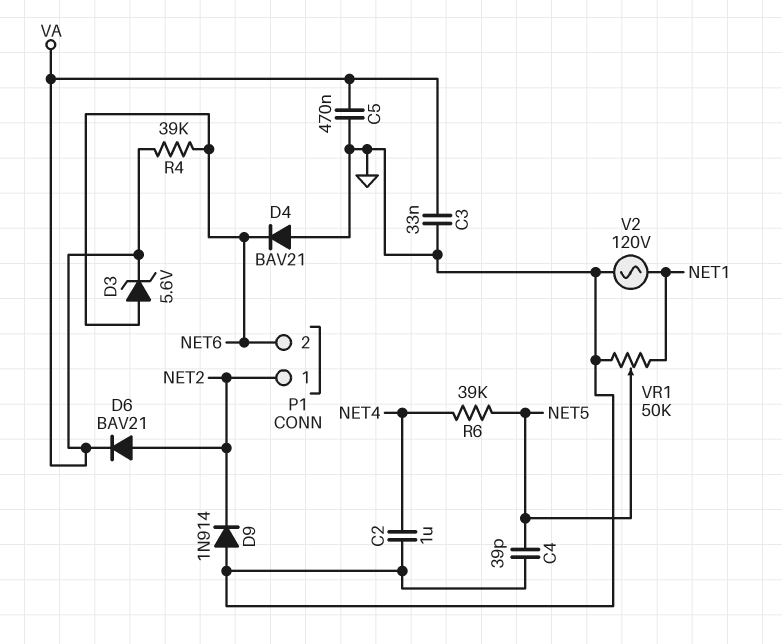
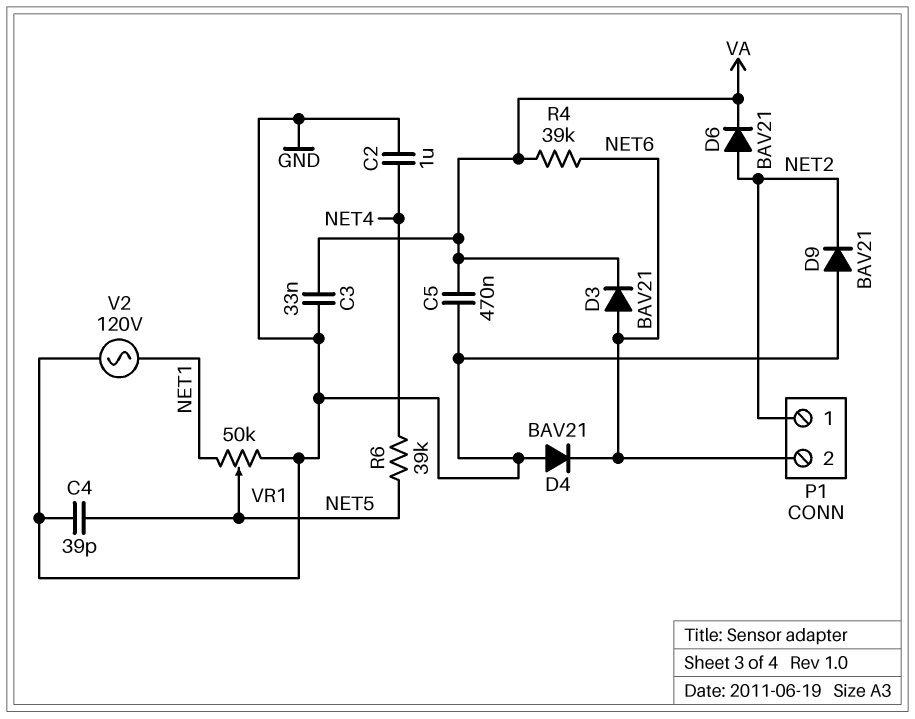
D3: zener 5.6V (A NET6, K VA) -> diode BAV21 (A NET6, K VA)
D9: diode 1N914 (A GND, K NET2) -> diode BAV21 (A GND, K NET2)

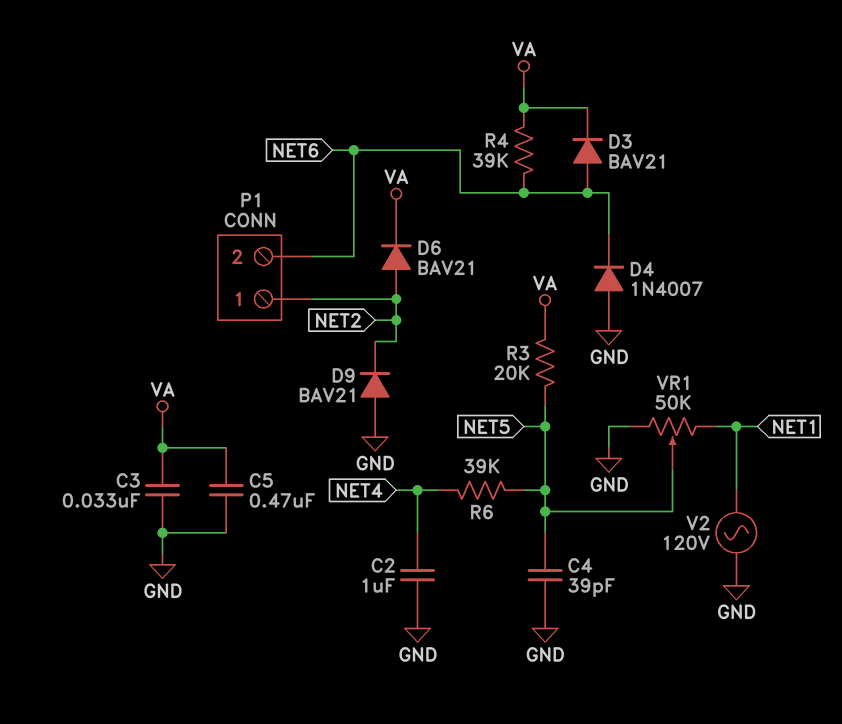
D4: diode BAV21 (A GND, K NET6) -> diode 1N4007 (A GND, K NET6)
R3: none -> 20k (NET5, VA)

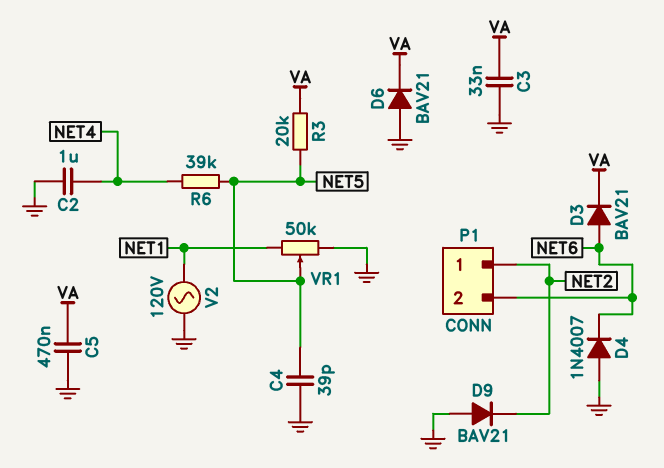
D6: diode BAV21 (A NET2, K VA) -> diode BAV21 (A GND, K VA)
R4: 39k (NET6, VA) -> none

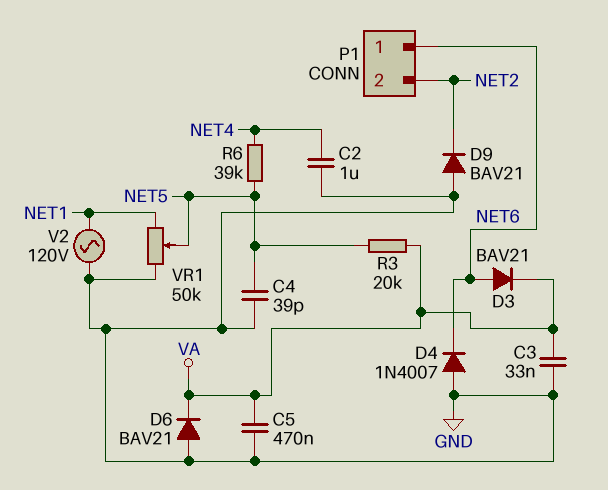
P1 pin 1: NET2 -> NET6
P1 pin 2: NET6 -> NET2

